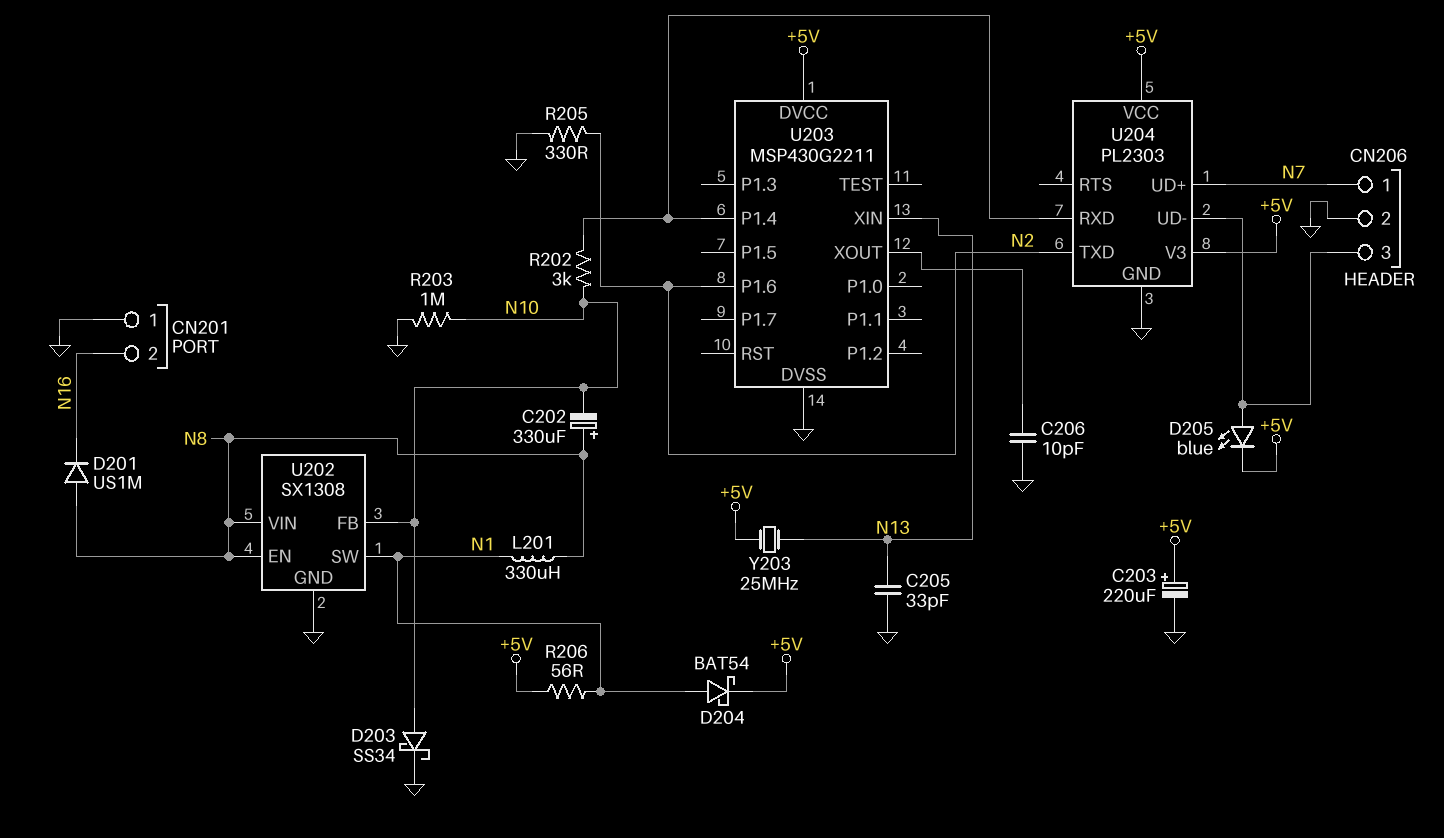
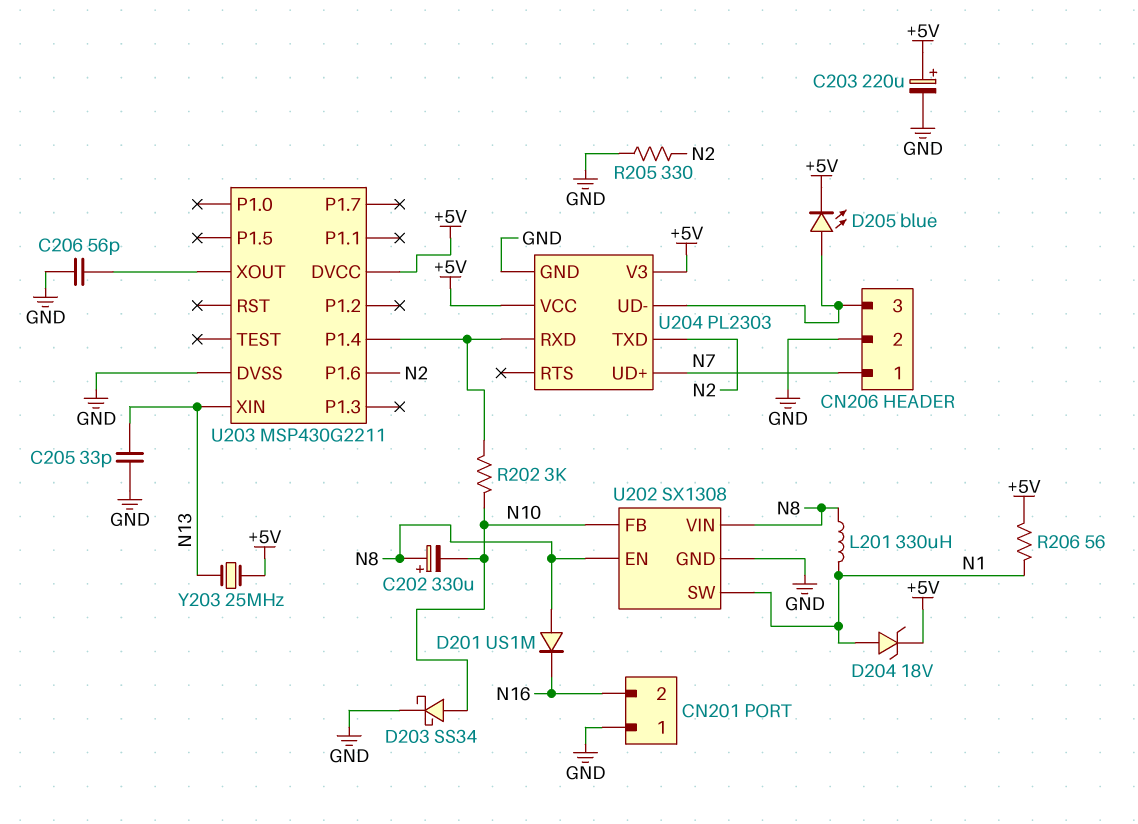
C206: 10pF (GND, U203/XOUT) -> 56pF (GND, U203/XOUT)
D204: schottky BAT54 (A N1, K +5V) -> zener 18V (A N1, K +5V)
R203: 1M (GND, N10) -> none

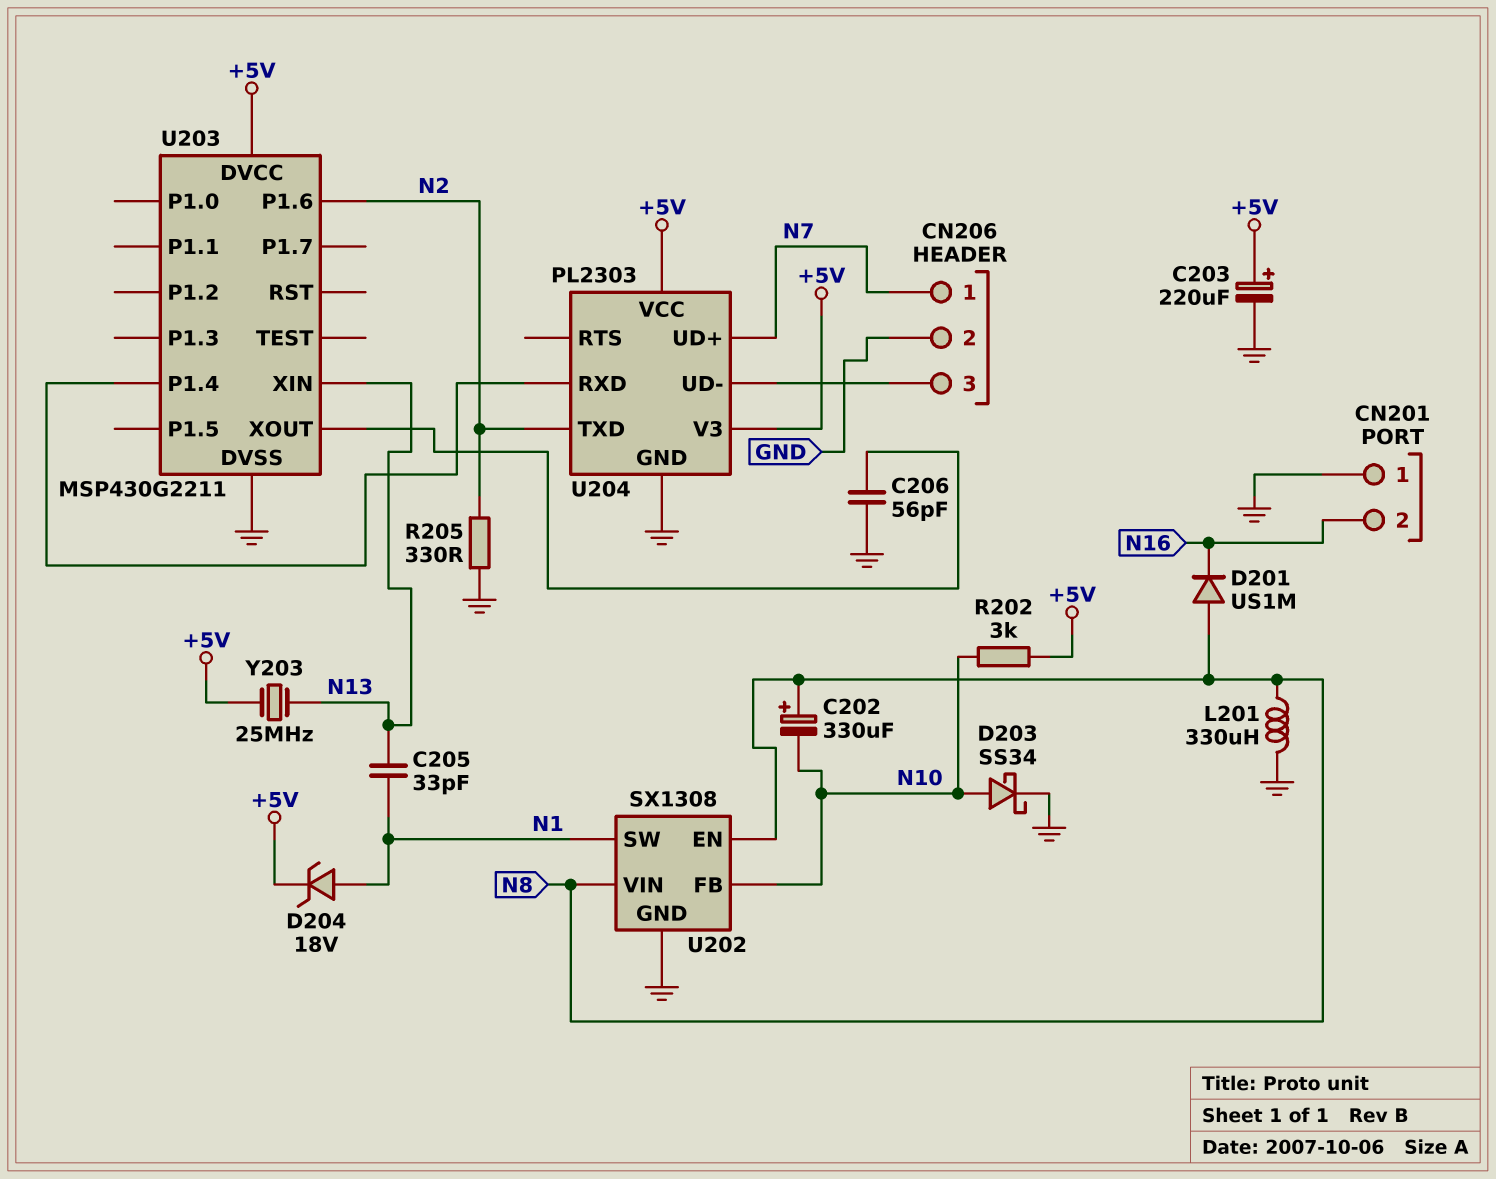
C205: 33pF (GND, N13) -> 33pF (N1, N13)
D205: LED blue (A CN206/3, K +5V) -> none
L201: 330uH (N1, N8) -> 330uH (GND, N8)
R202: 3k (N10, U203/P1.4) -> 3k (+5V, N10)
R206: 56 (+5V, N1) -> none

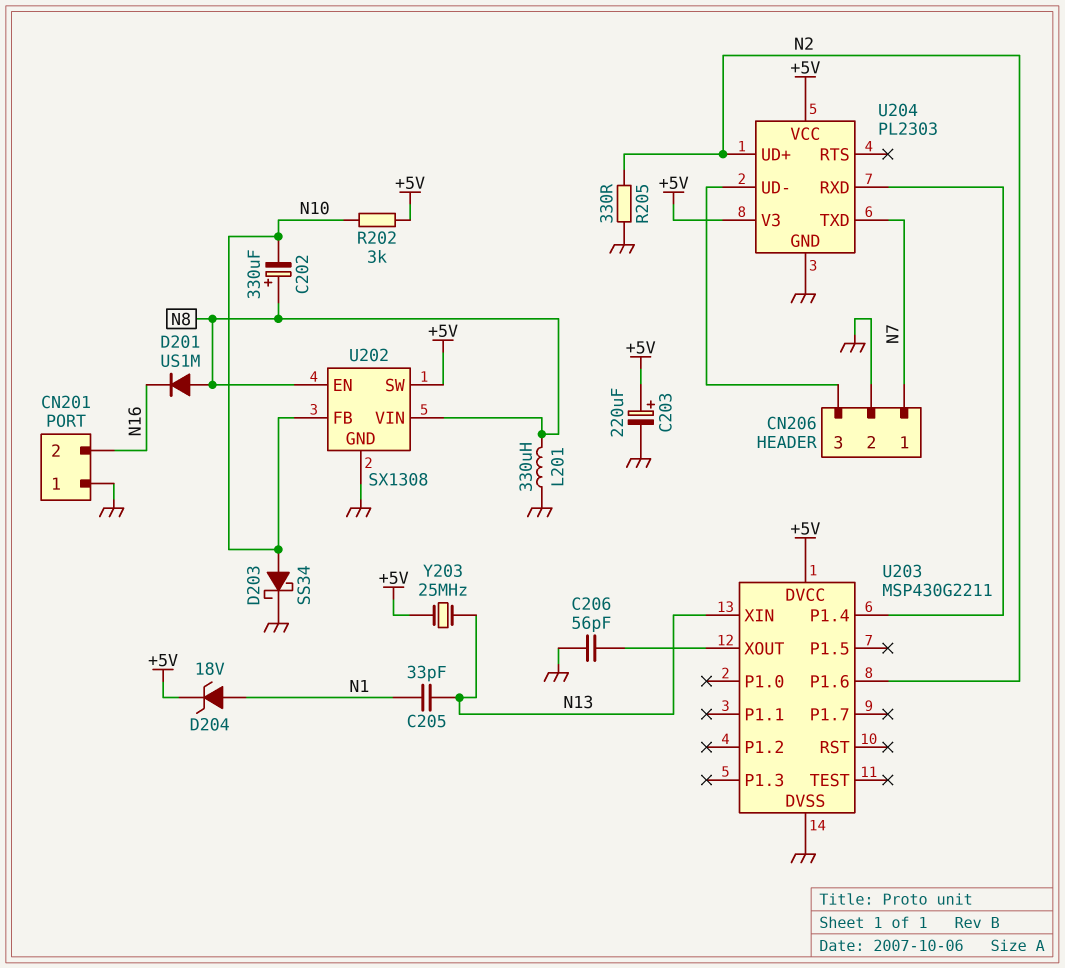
U202 pin SW: N1 -> +5V
U204 pin TXD: N2 -> N7
U204 pin UD+: N7 -> N2

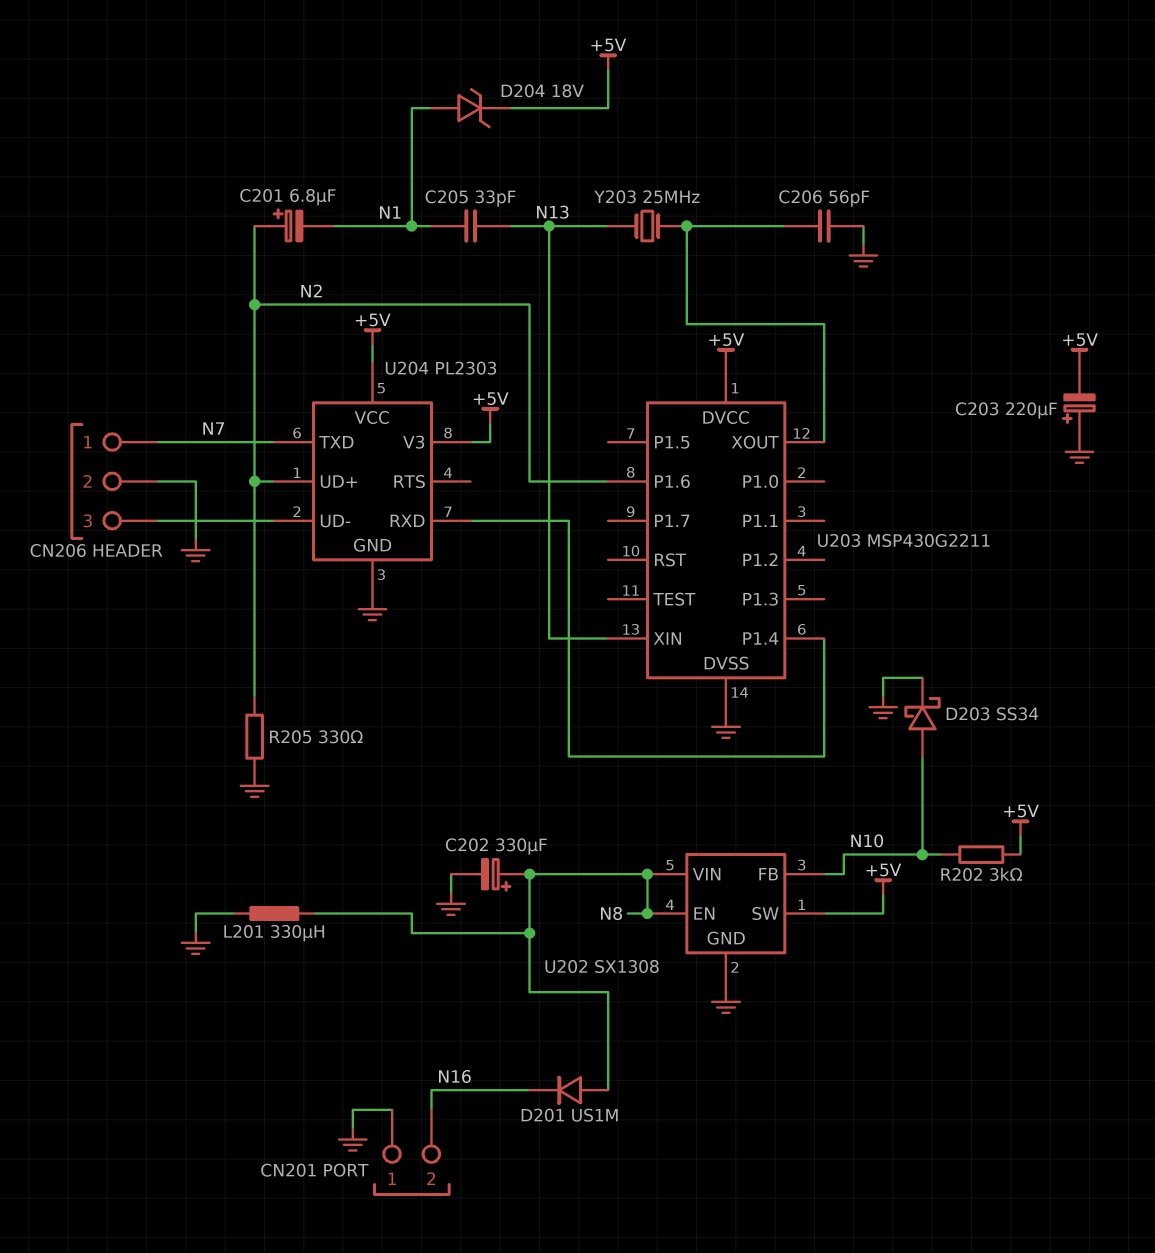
C201: none -> 6.8uF (plus N2, minus N1)
C202: 330uF (plus N8, minus N10) -> 330uF (plus N8, minus GND)
C203: 220uF (plus +5V, minus GND) -> 220uF (plus GND, minus +5V)
Y203: 25MHz (+5V, N13) -> 25MHz (N13, U203/XOUT)

